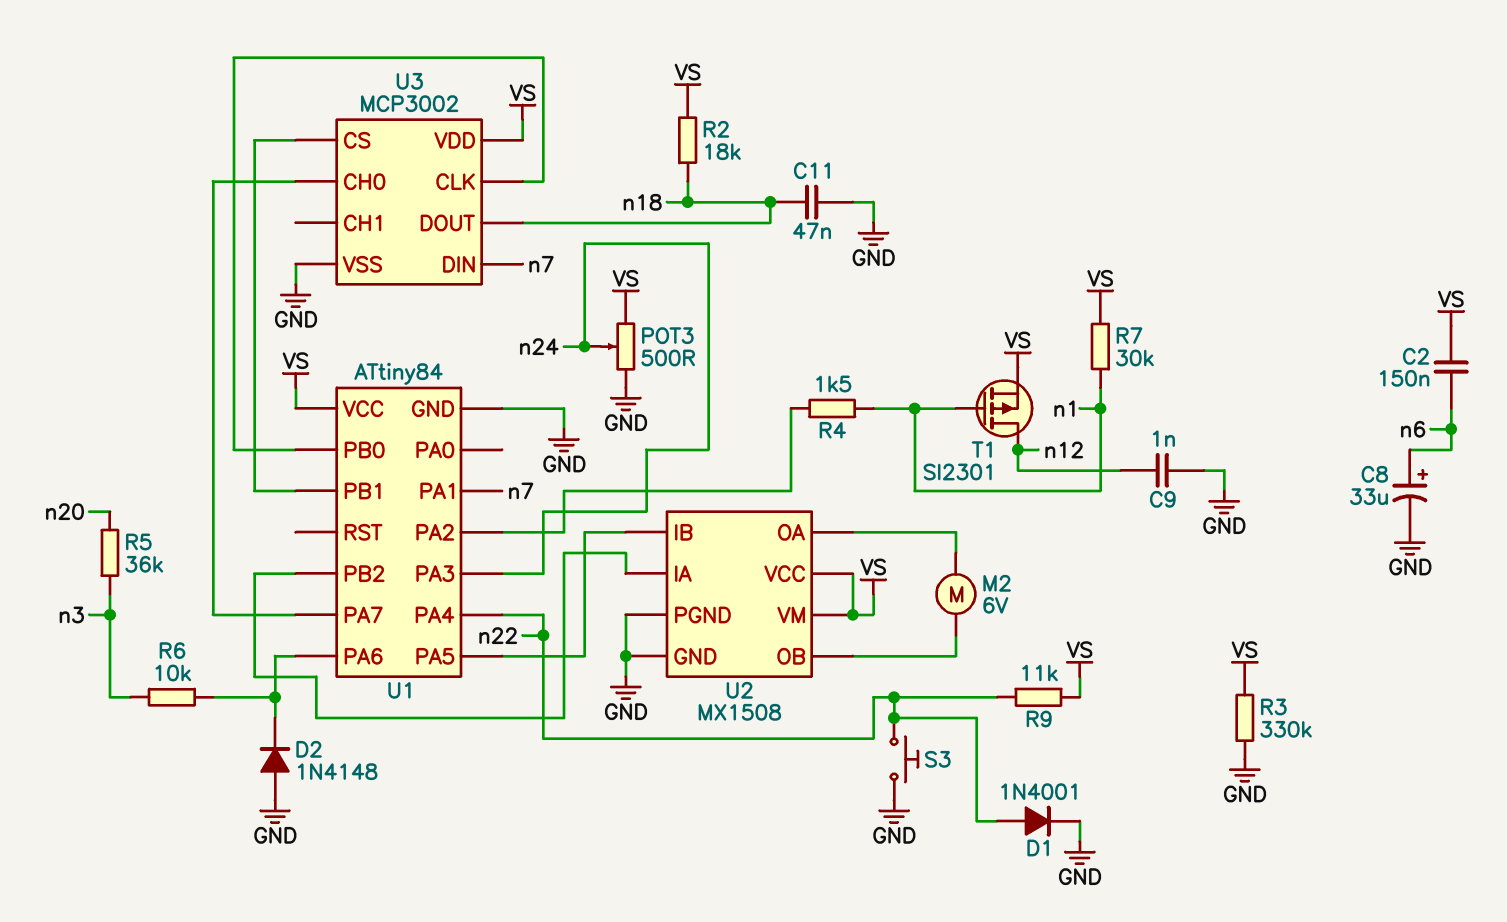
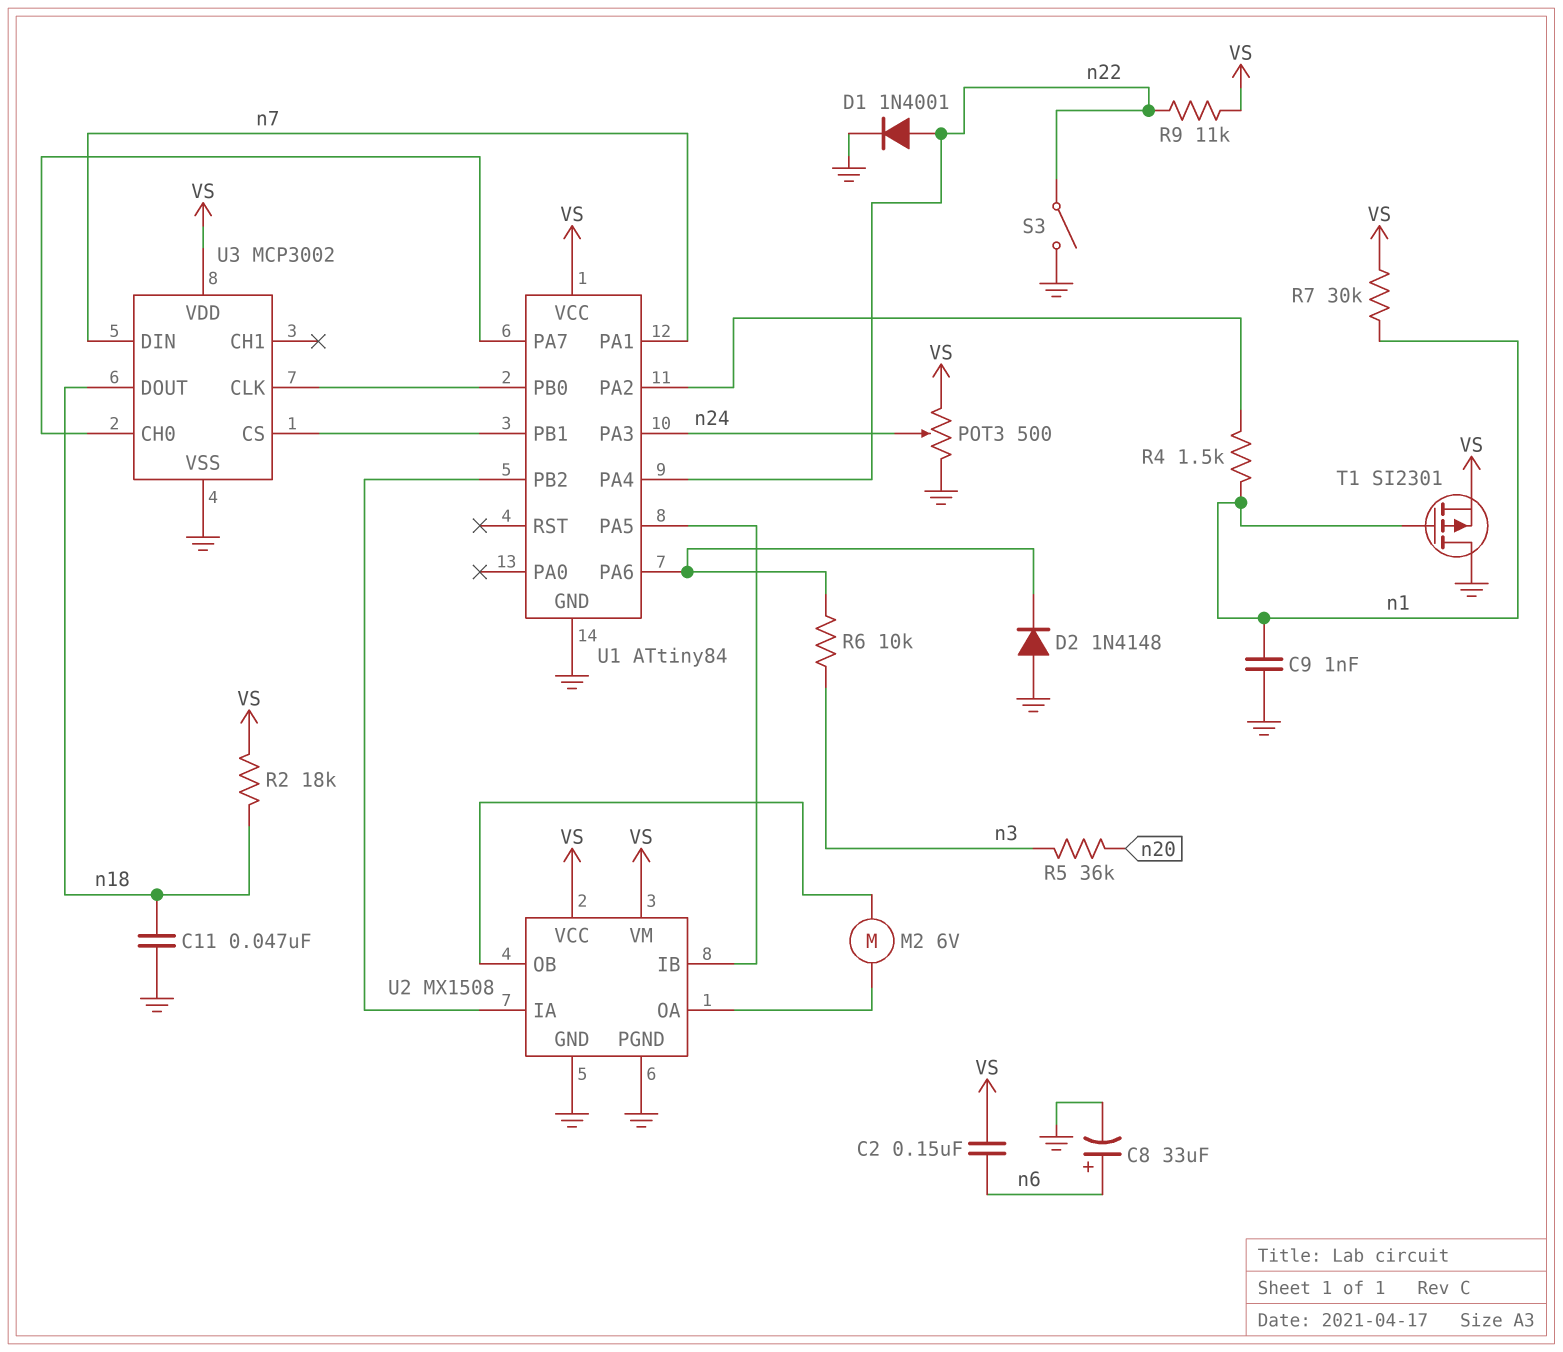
C9: 1nF (GND, n12) -> 1nF (GND, n1)
R3: 330k (GND, VS) -> none
S3: button (GND, n22) -> switch (GND, n22)
T1: PMOS SI2301 (G n1, D n12, S VS) -> PMOS SI2301 (G n1, D GND, S VS)

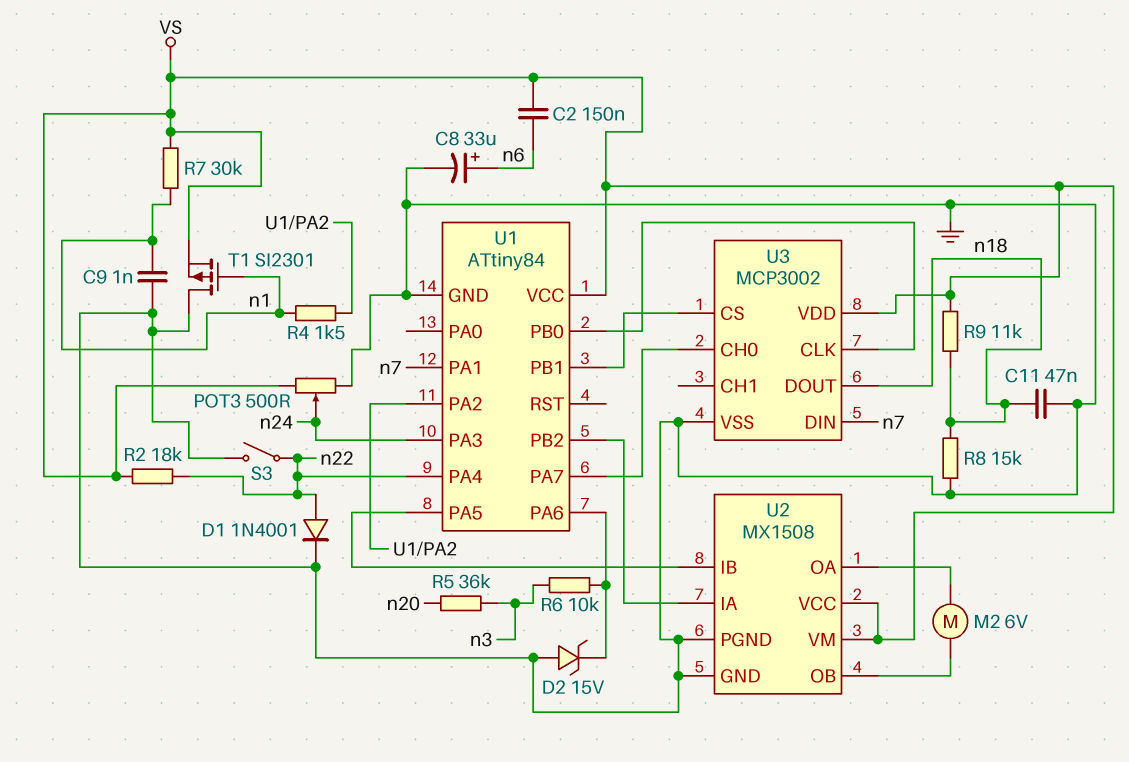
D2: diode 1N4148 (A GND, K U1/PA6) -> zener 15V (A GND, K U1/PA6)
R2: 18k (VS, n18) -> 18k (VS, n22)
R8: none -> 15k (GND, n18)
R9: 11k (VS, n22) -> 11k (VS, n18)

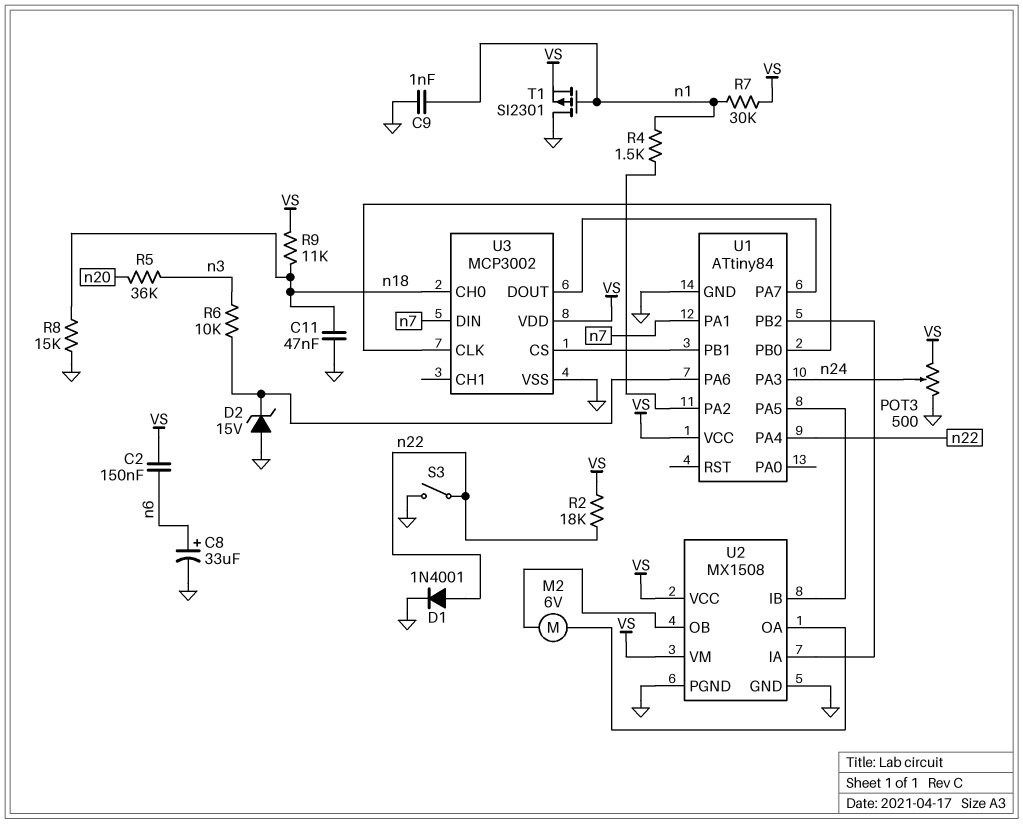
U3 pin CH0: U1/PA7 -> n18
U3 pin DOUT: n18 -> U1/PA7

